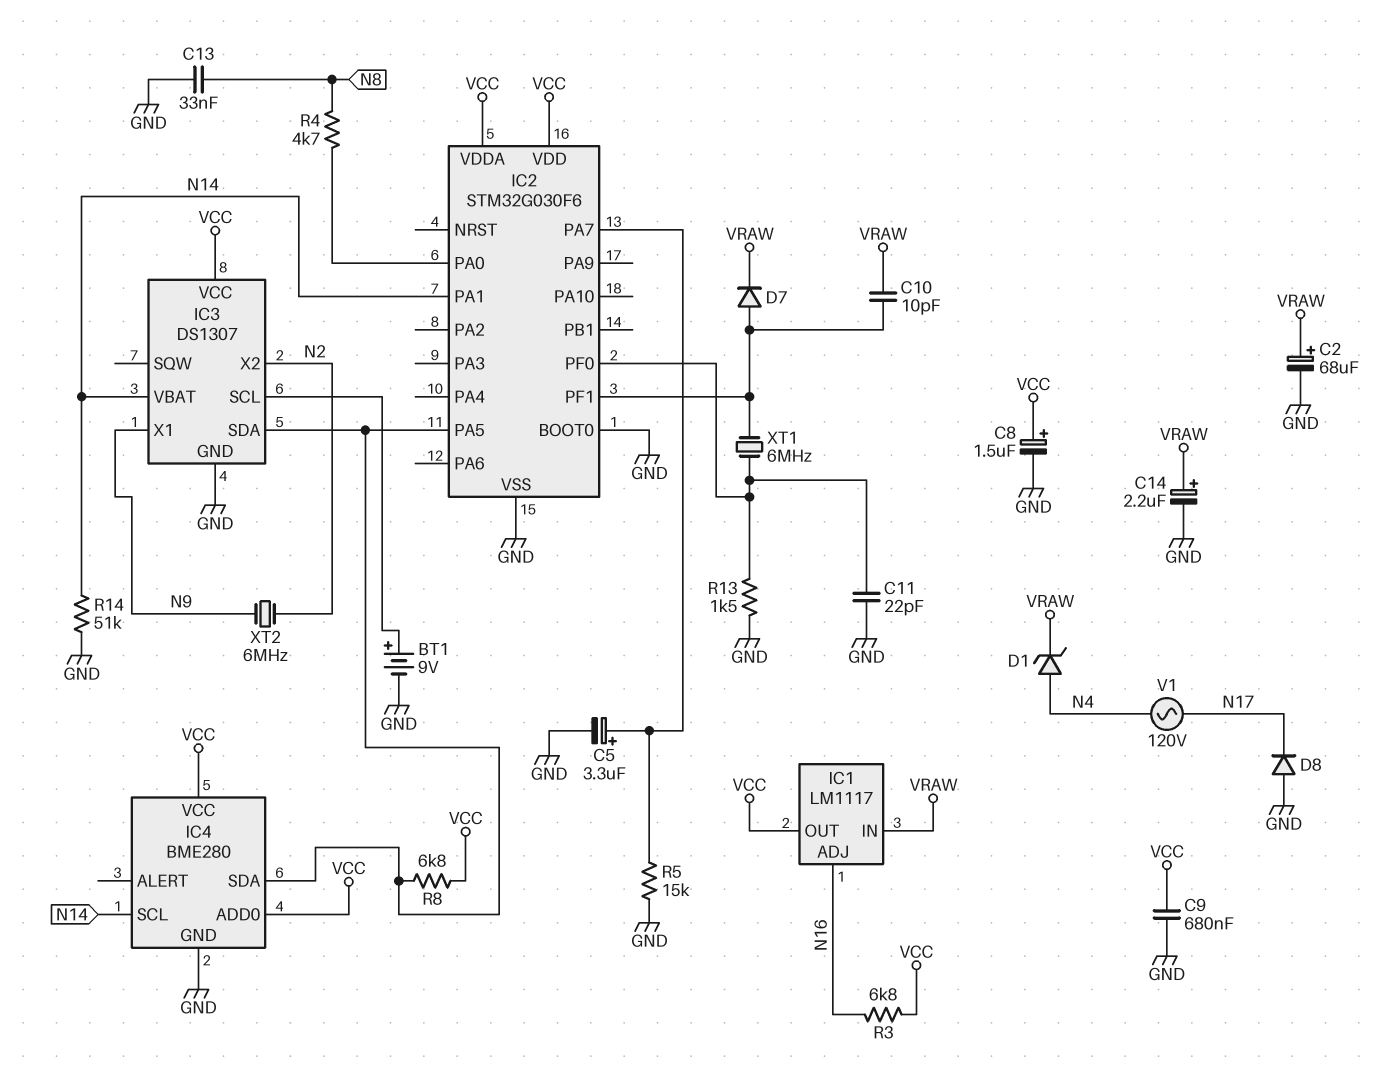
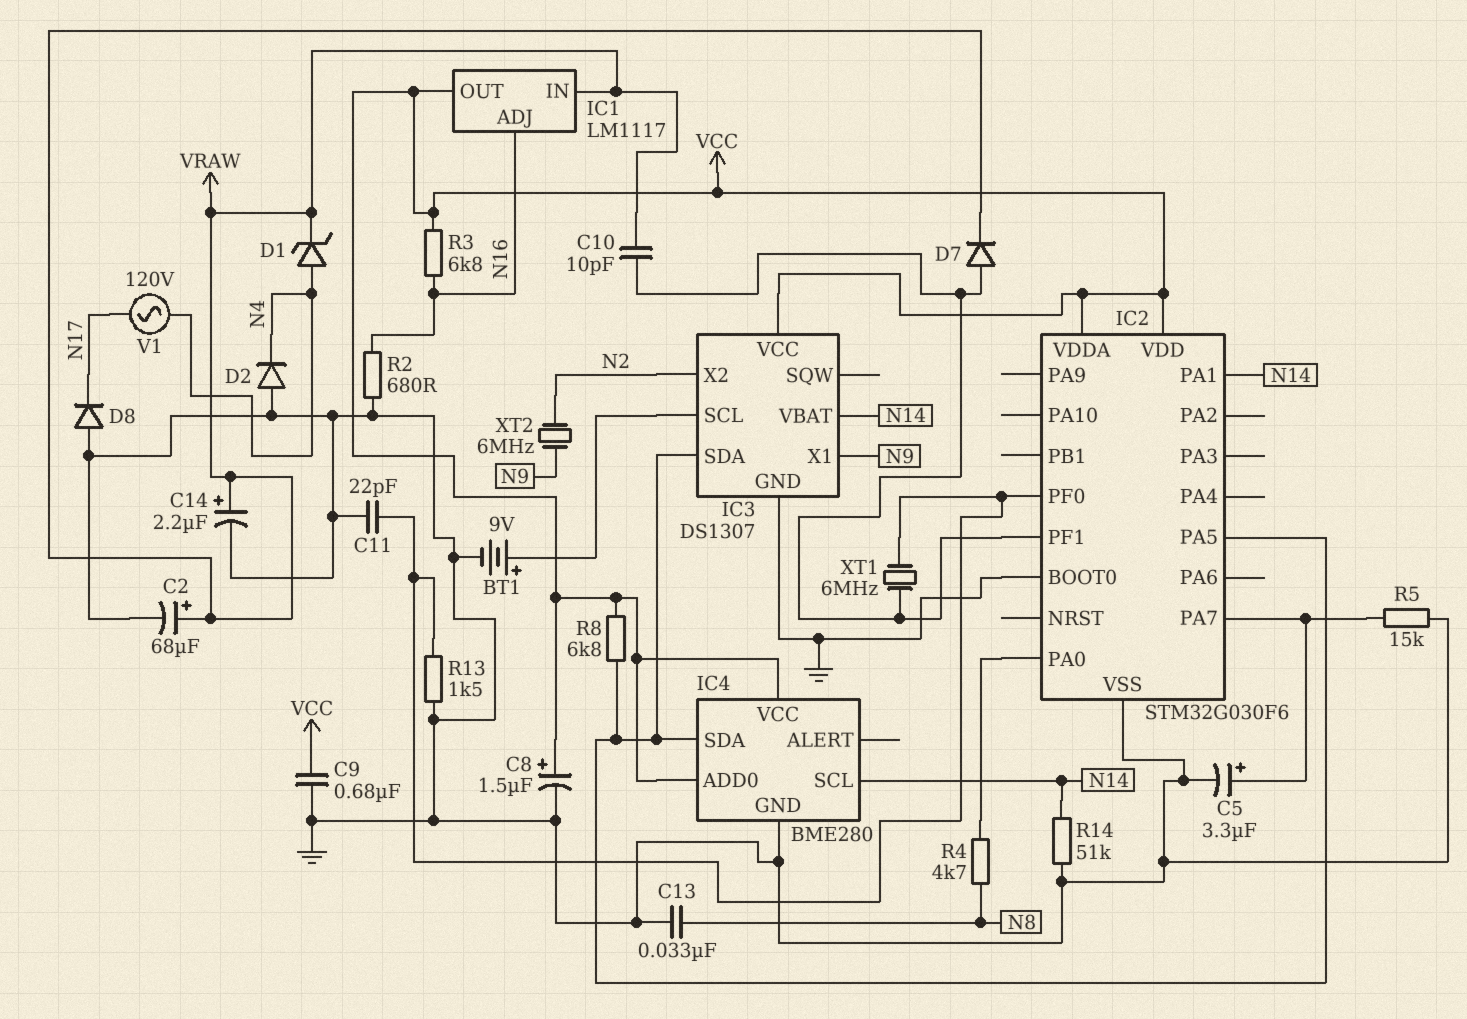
D2: none -> diode (A GND, K N4)
R2: none -> 680 (GND, N16)

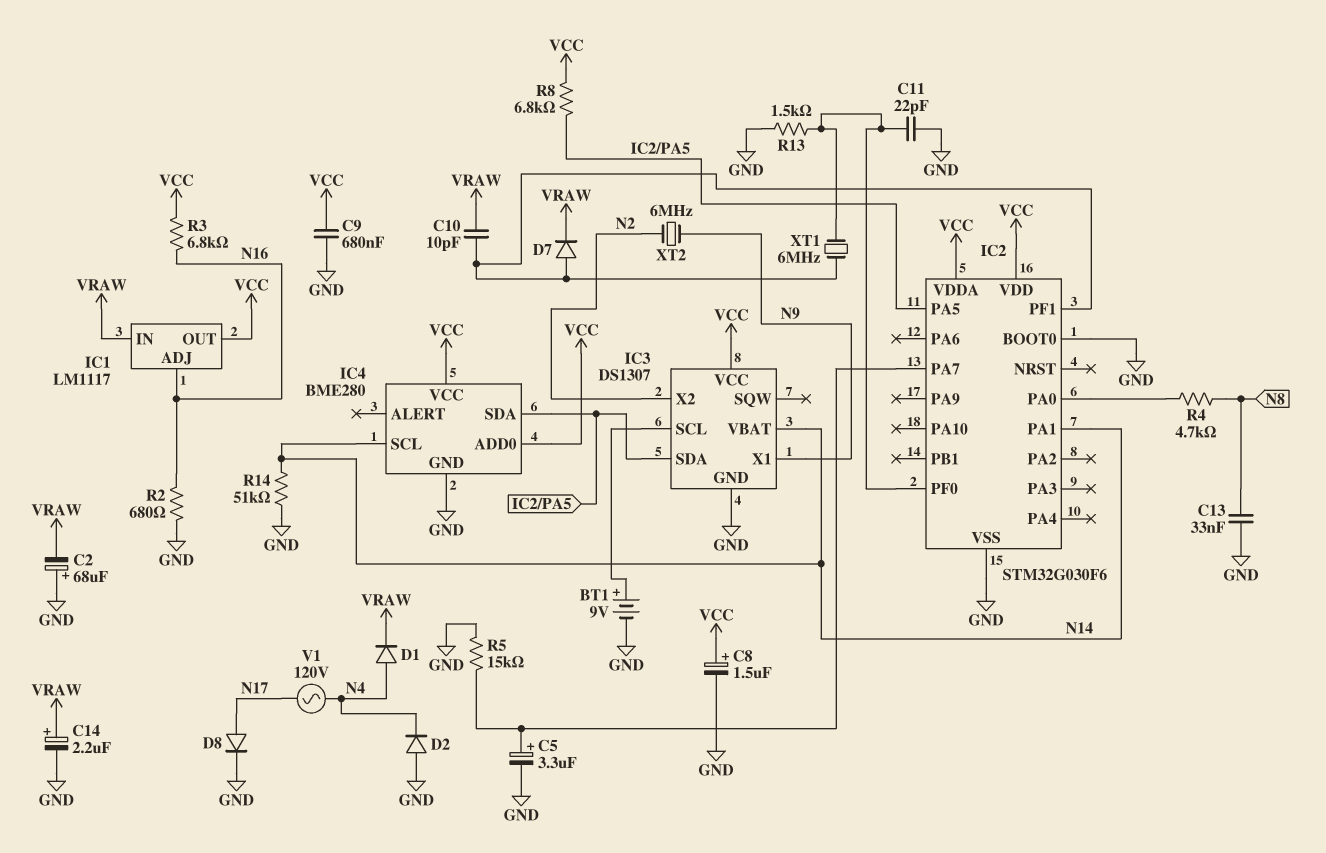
C2: 68uF (plus VRAW, minus GND) -> 68uF (plus GND, minus VRAW)
D1: zener (A N4, K VRAW) -> diode (A N4, K VRAW)
D8: diode (A GND, K N17) -> diode (A N17, K GND)

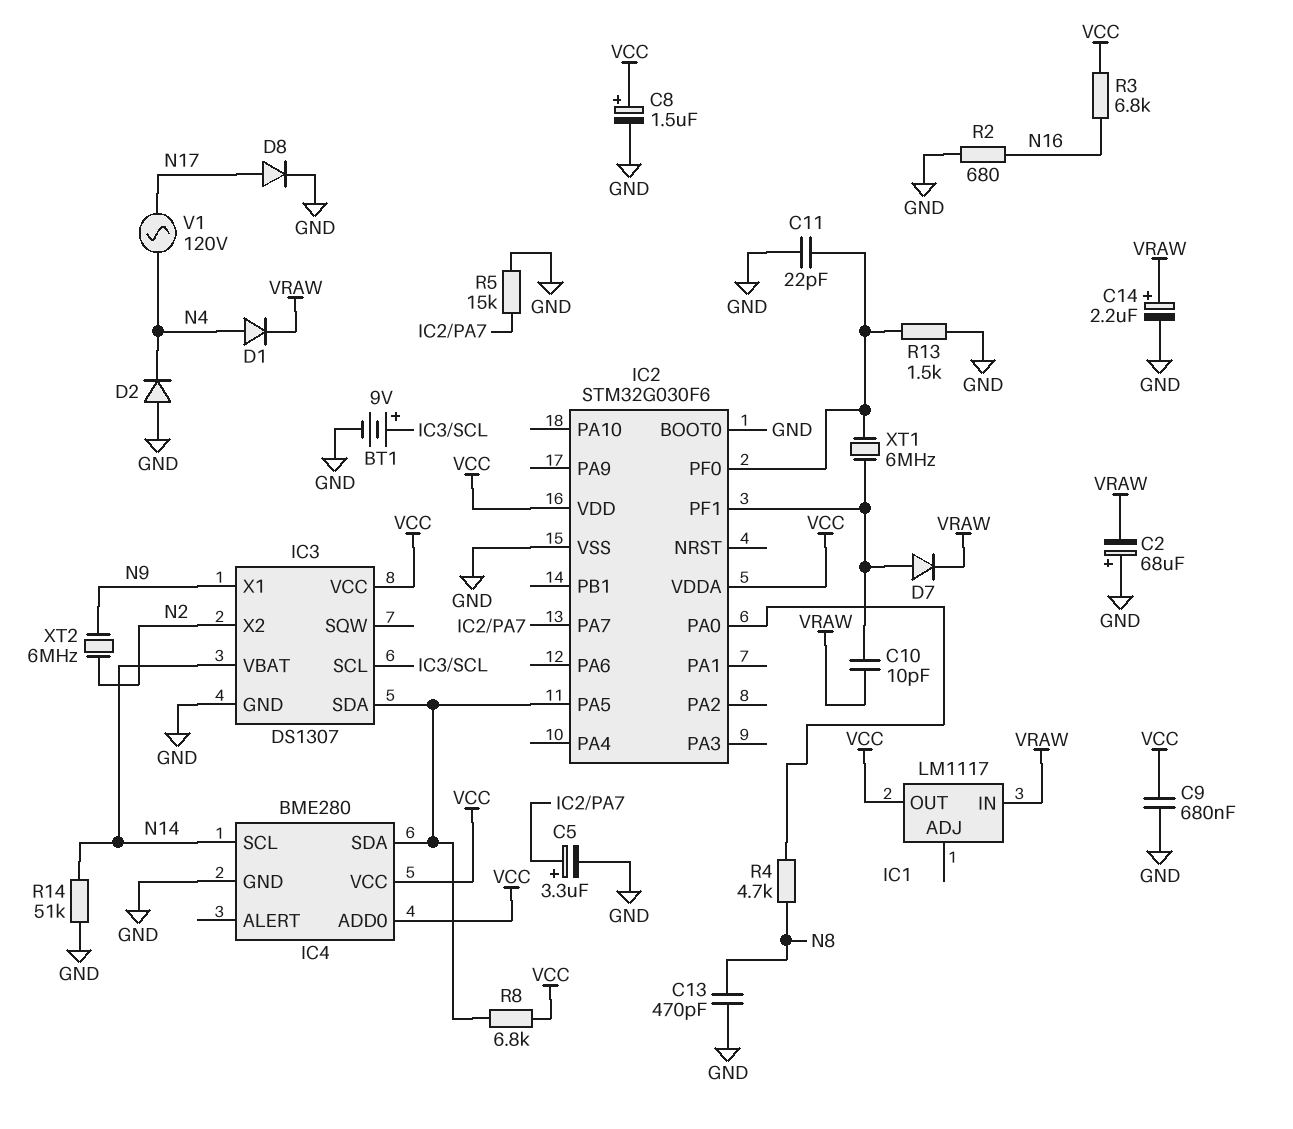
C13: 33nF (GND, N8) -> 470pF (GND, N8)
IC1 pin ADJ: N16 -> none
IC2 pin PA1: N14 -> none

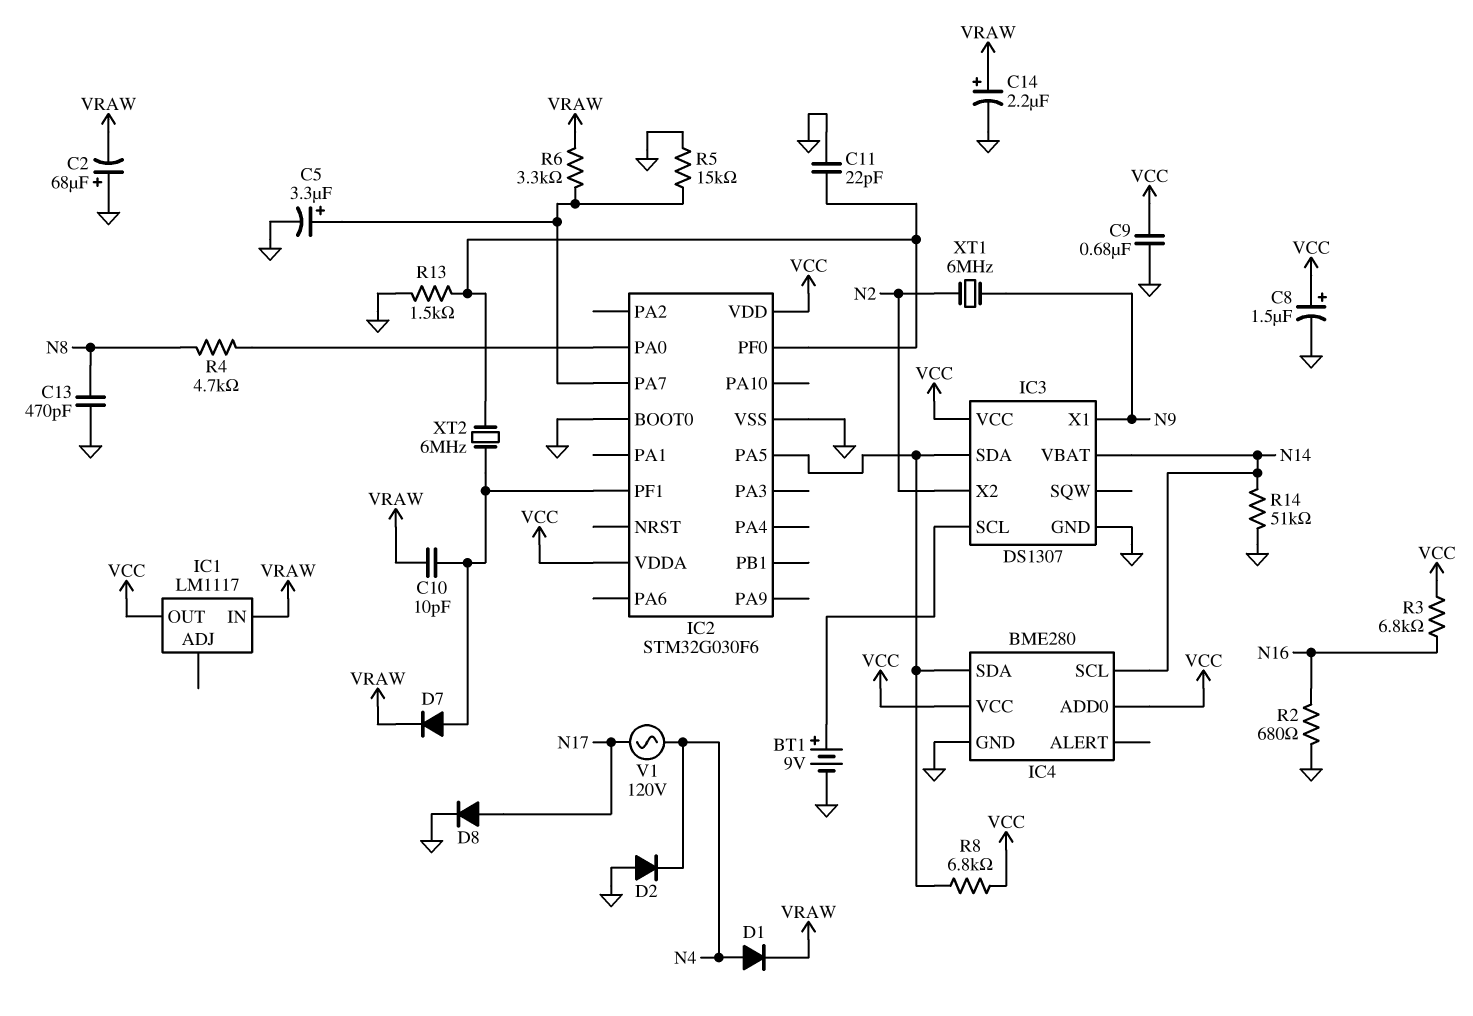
R6: none -> 3.3k (IC2/PA7, VRAW)
XT1: 6MHz (IC2/PF0, IC2/PF1) -> 6MHz (N2, N9)
XT2: 6MHz (N2, N9) -> 6MHz (IC2/PF0, IC2/PF1)

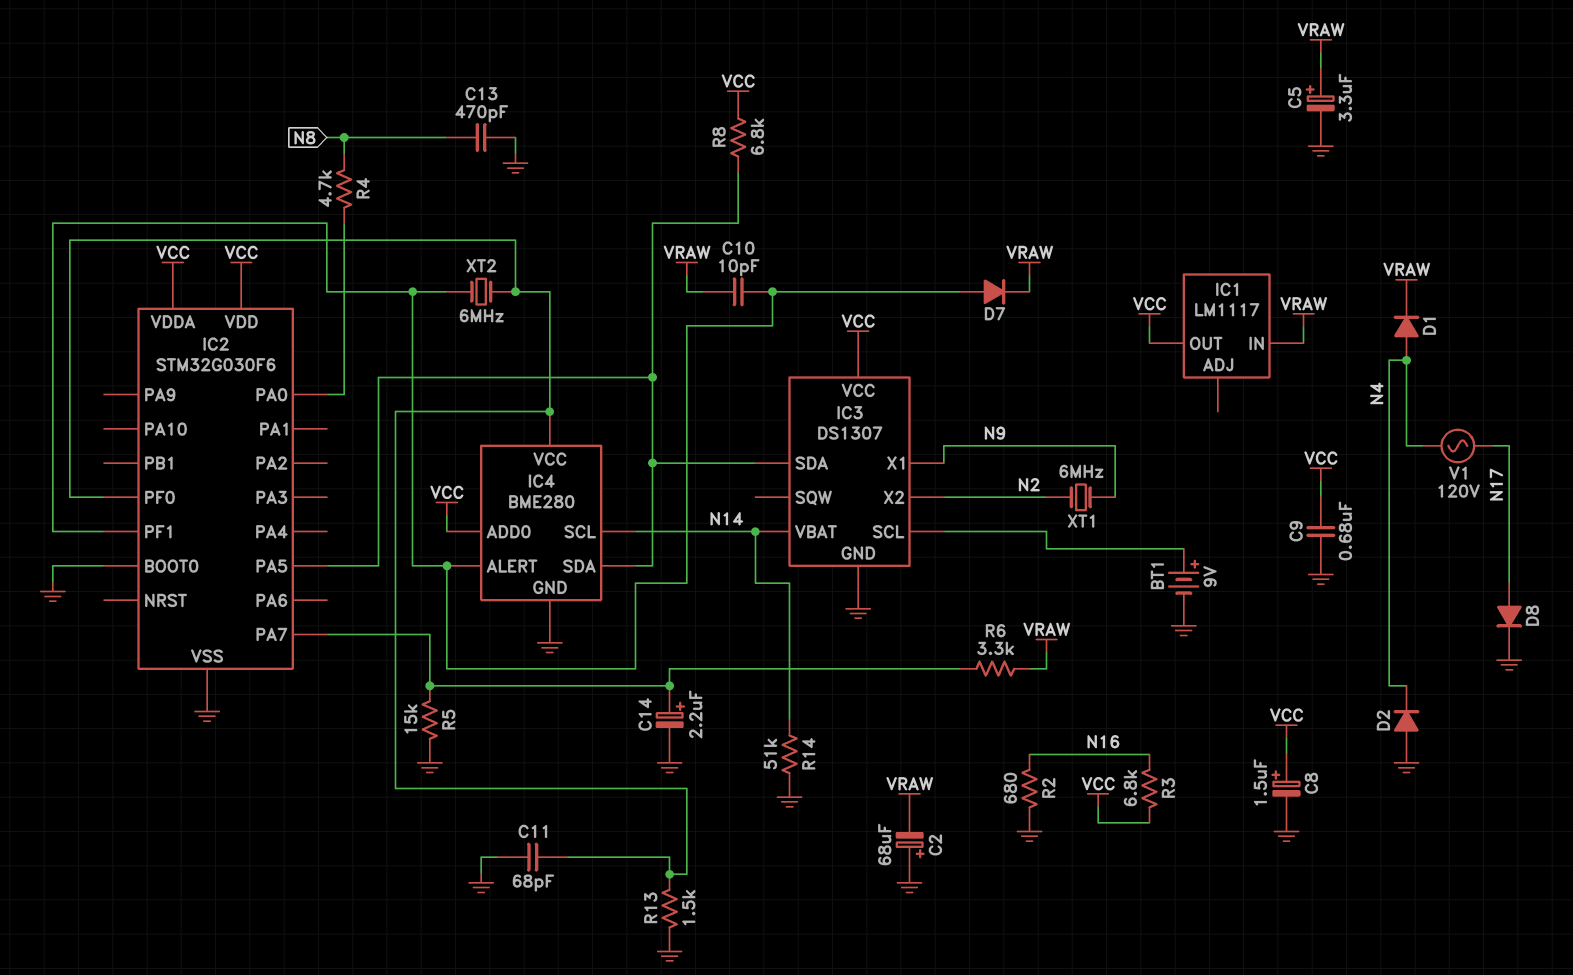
C5: 3.3uF (plus IC2/PA7, minus GND) -> 3.3uF (plus VRAW, minus GND)
C11: 22pF (GND, IC2/PF0) -> 68pF (GND, IC2/PF0)
C14: 2.2uF (plus VRAW, minus GND) -> 2.2uF (plus IC2/PA7, minus GND)
IC4 pin ALERT: none -> IC2/PF1
IC4 pin VCC: VCC -> IC2/PF0

